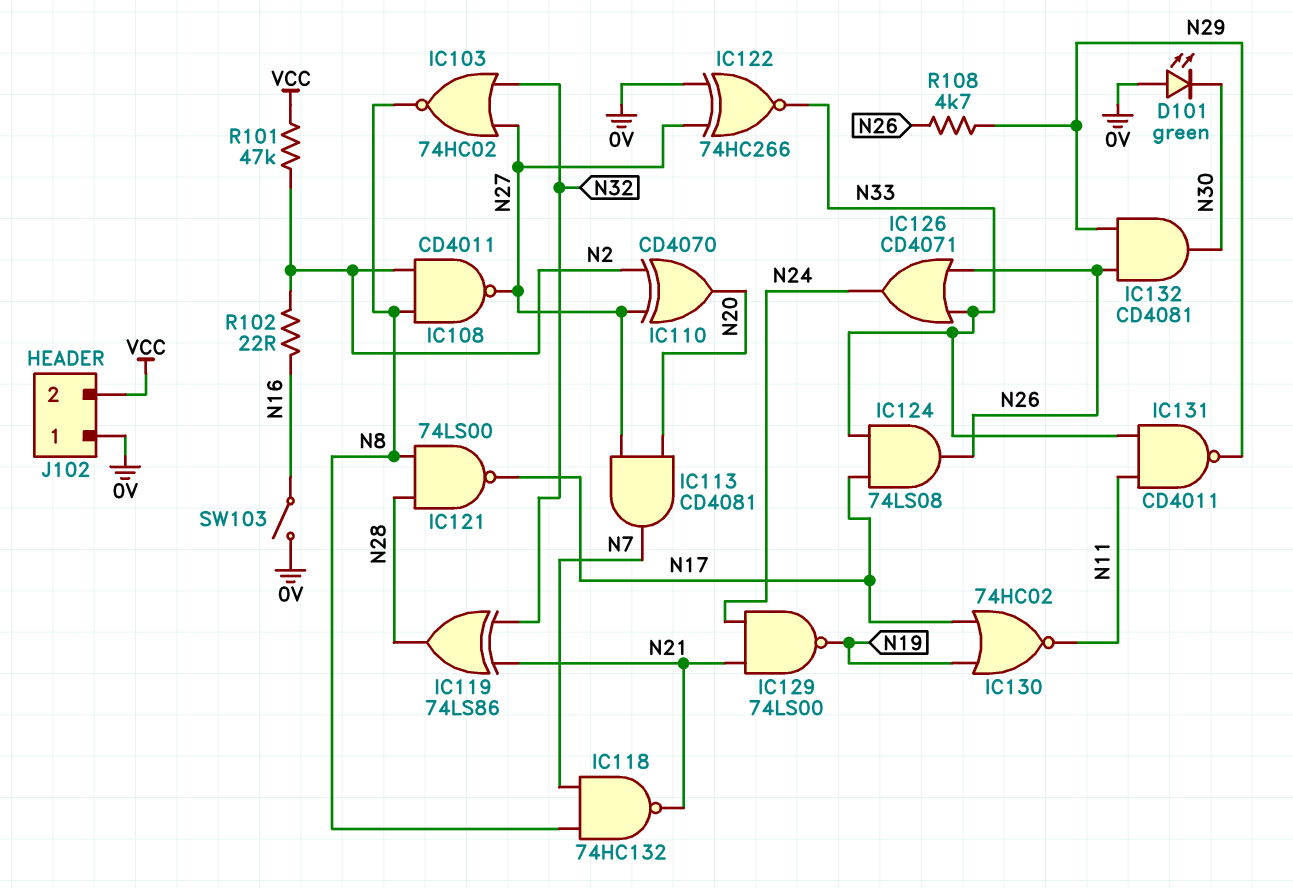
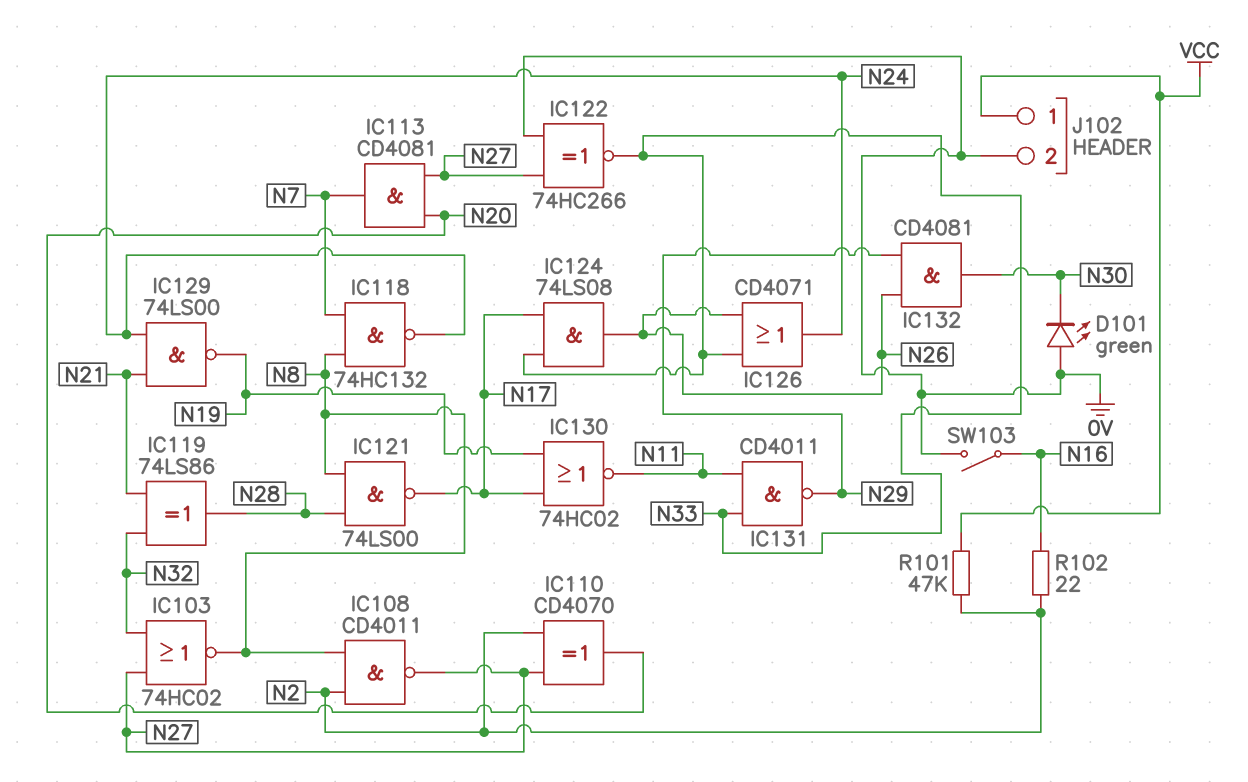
IC118: NAND 74HC132 (in N7, in N8, out N21) -> NAND 74HC132 (in N7, in N8, out N24)
J102 pin 1: 0V -> VCC
J102 pin 2: VCC -> 0V
R108: 4.7k (N26, N29) -> none

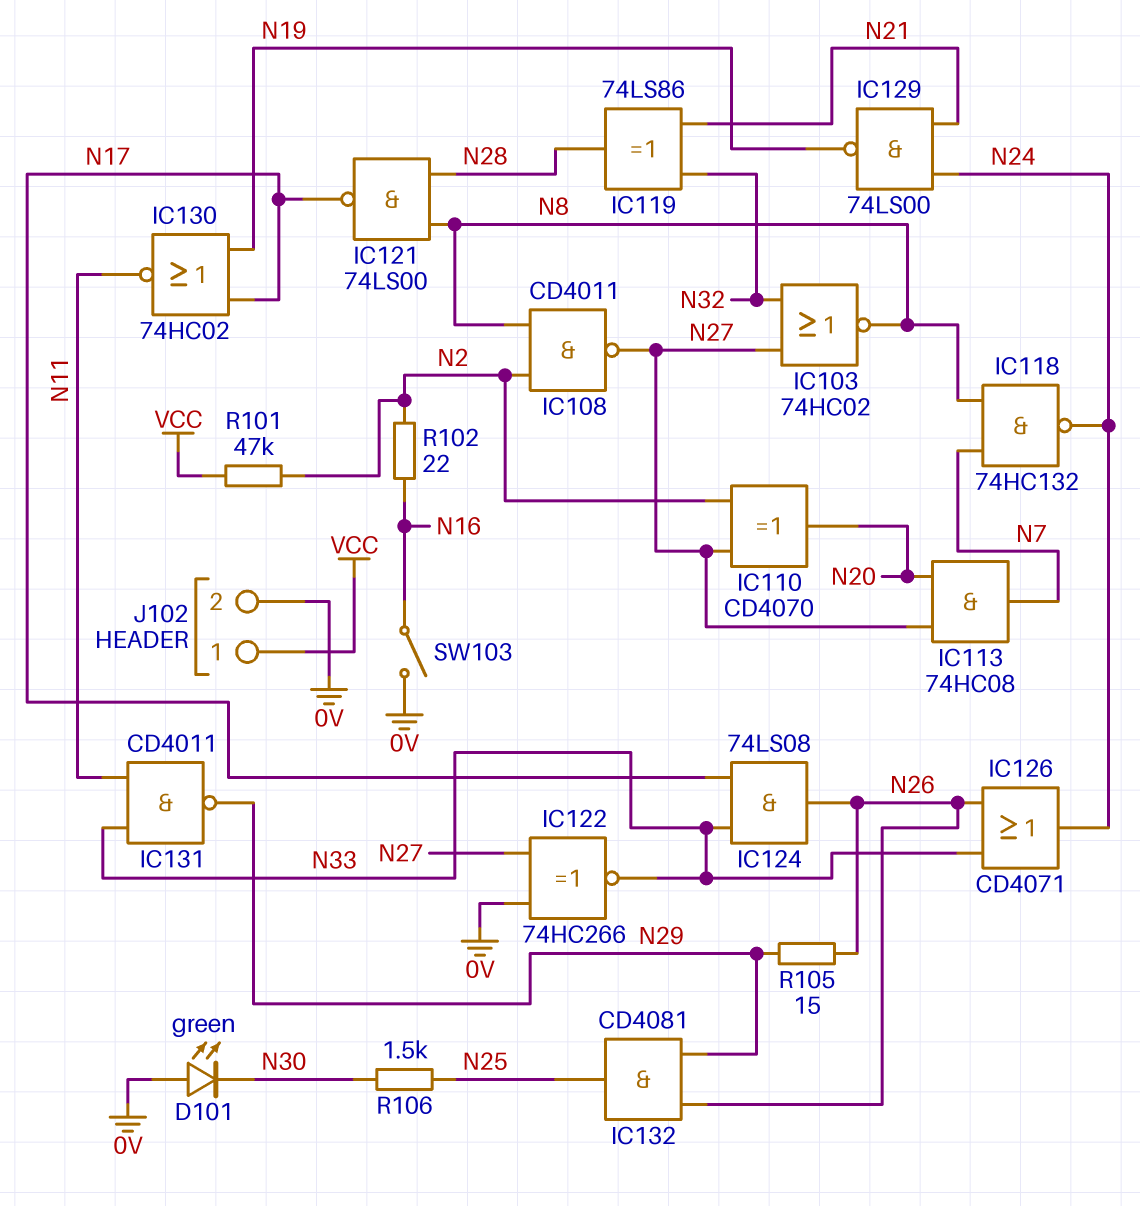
IC113: AND CD4081 (in N20, in N27, out N7) -> AND 74HC08 (in N20, in N27, out N7)
IC132: AND CD4081 (in N26, in N29, out N30) -> AND CD4081 (in N26, in N29, out N25)
R105: none -> 15 (N26, N29)
R106: none -> 1.5k (N25, N30)

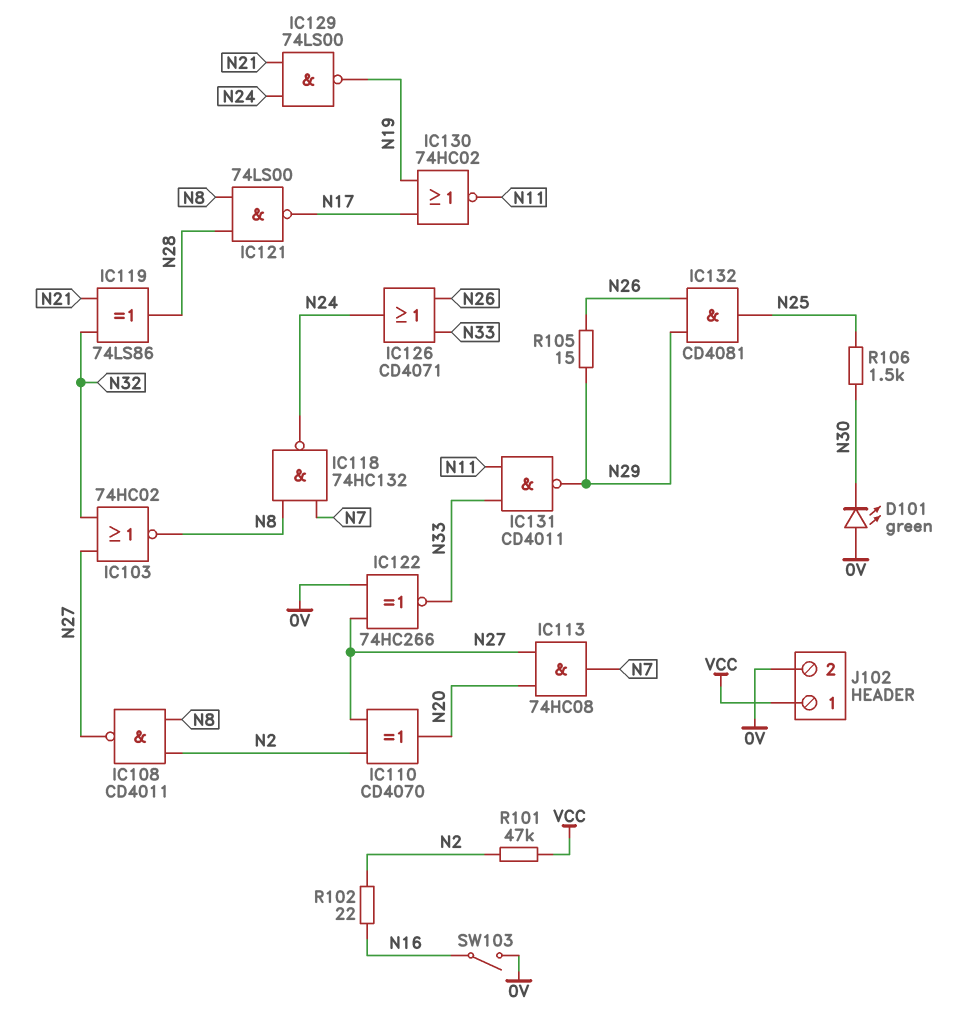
IC124: AND 74LS08 (in N17, in N33, out N26) -> none

